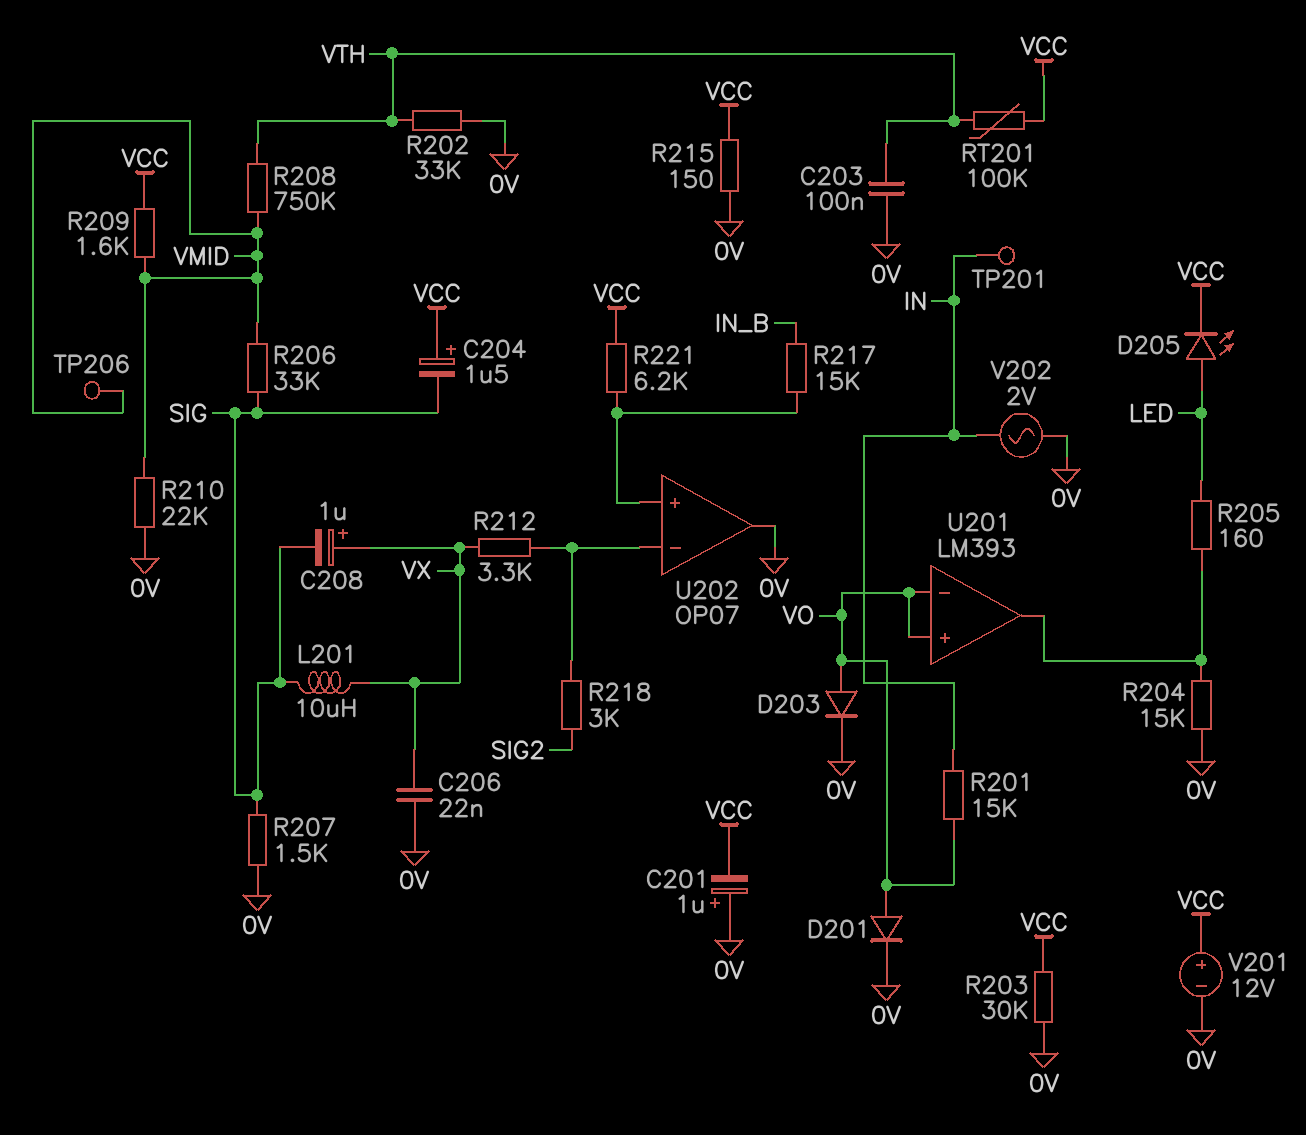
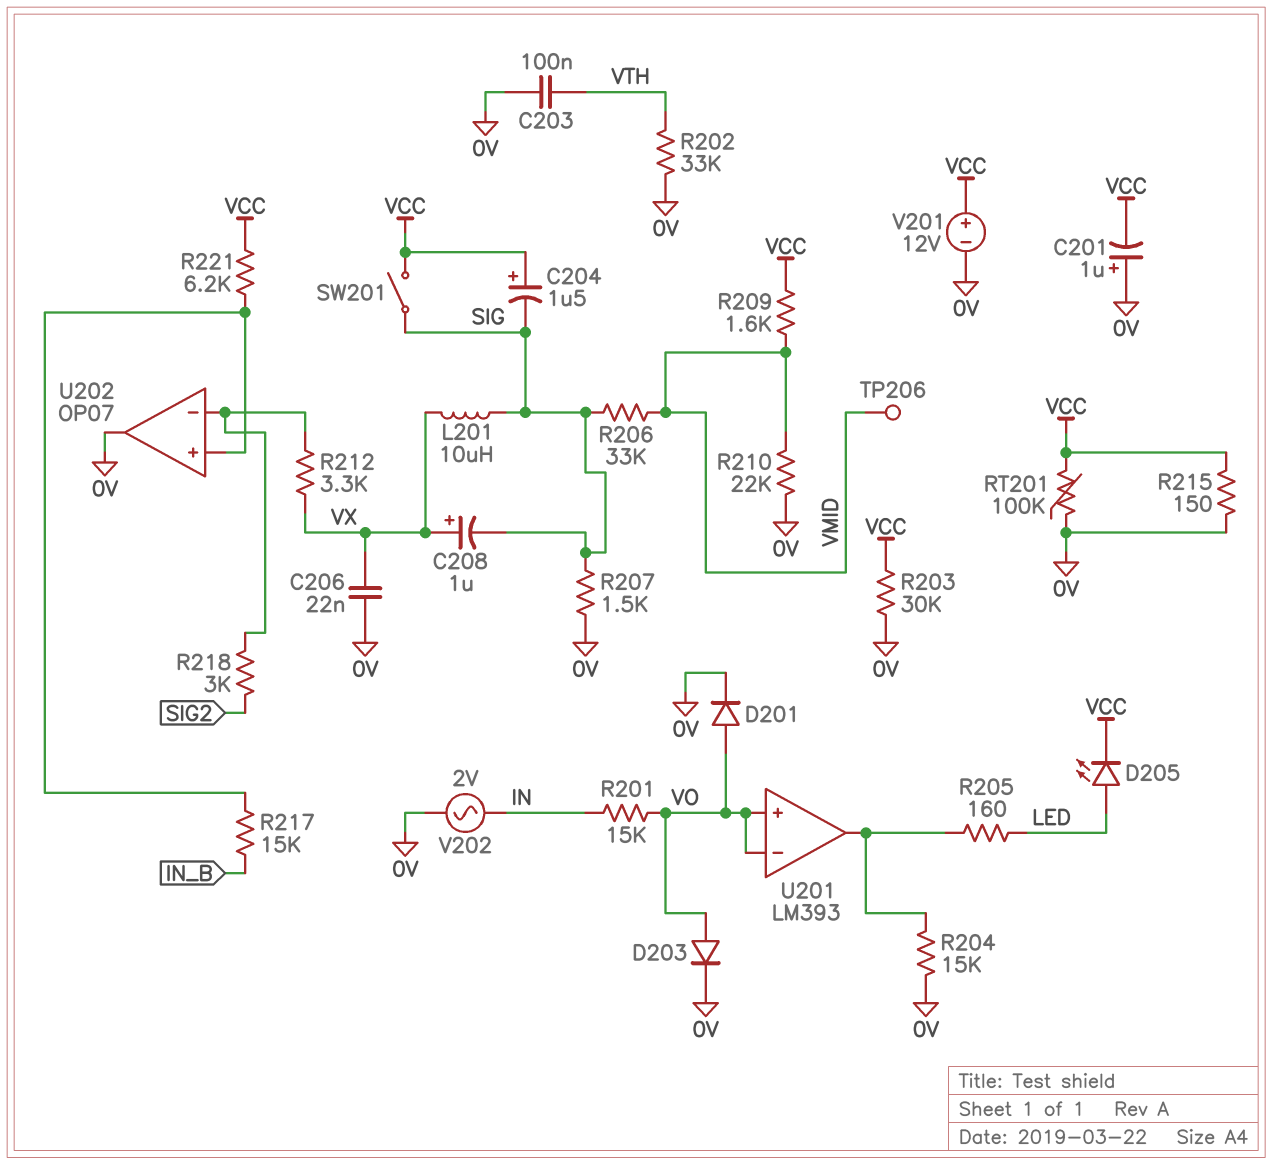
R208: 750k (VMID, VTH) -> none
RT201: 100k (VCC, VTH) -> 100k (0V, VCC)
SW201: none -> switch (SIG, VCC)
TP201: test point (IN) -> none

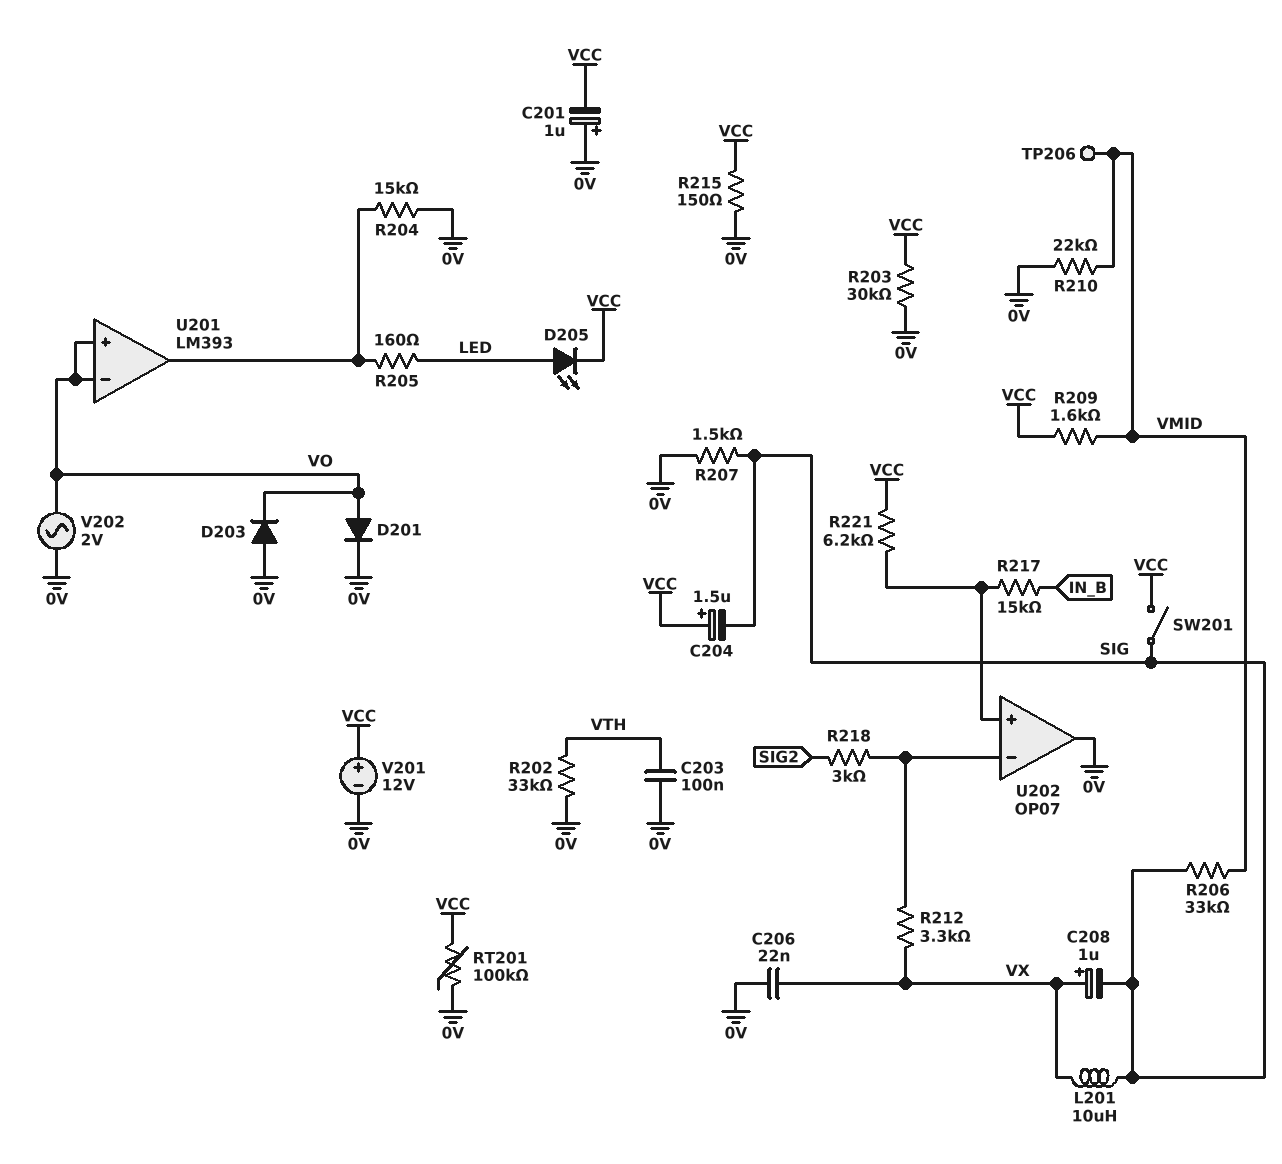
D203: diode (A VO, K 0V) -> diode (A 0V, K VO)
R201: 15k (IN, VO) -> none
V202: AC 2V (0V, IN) -> AC 2V (0V, VO)

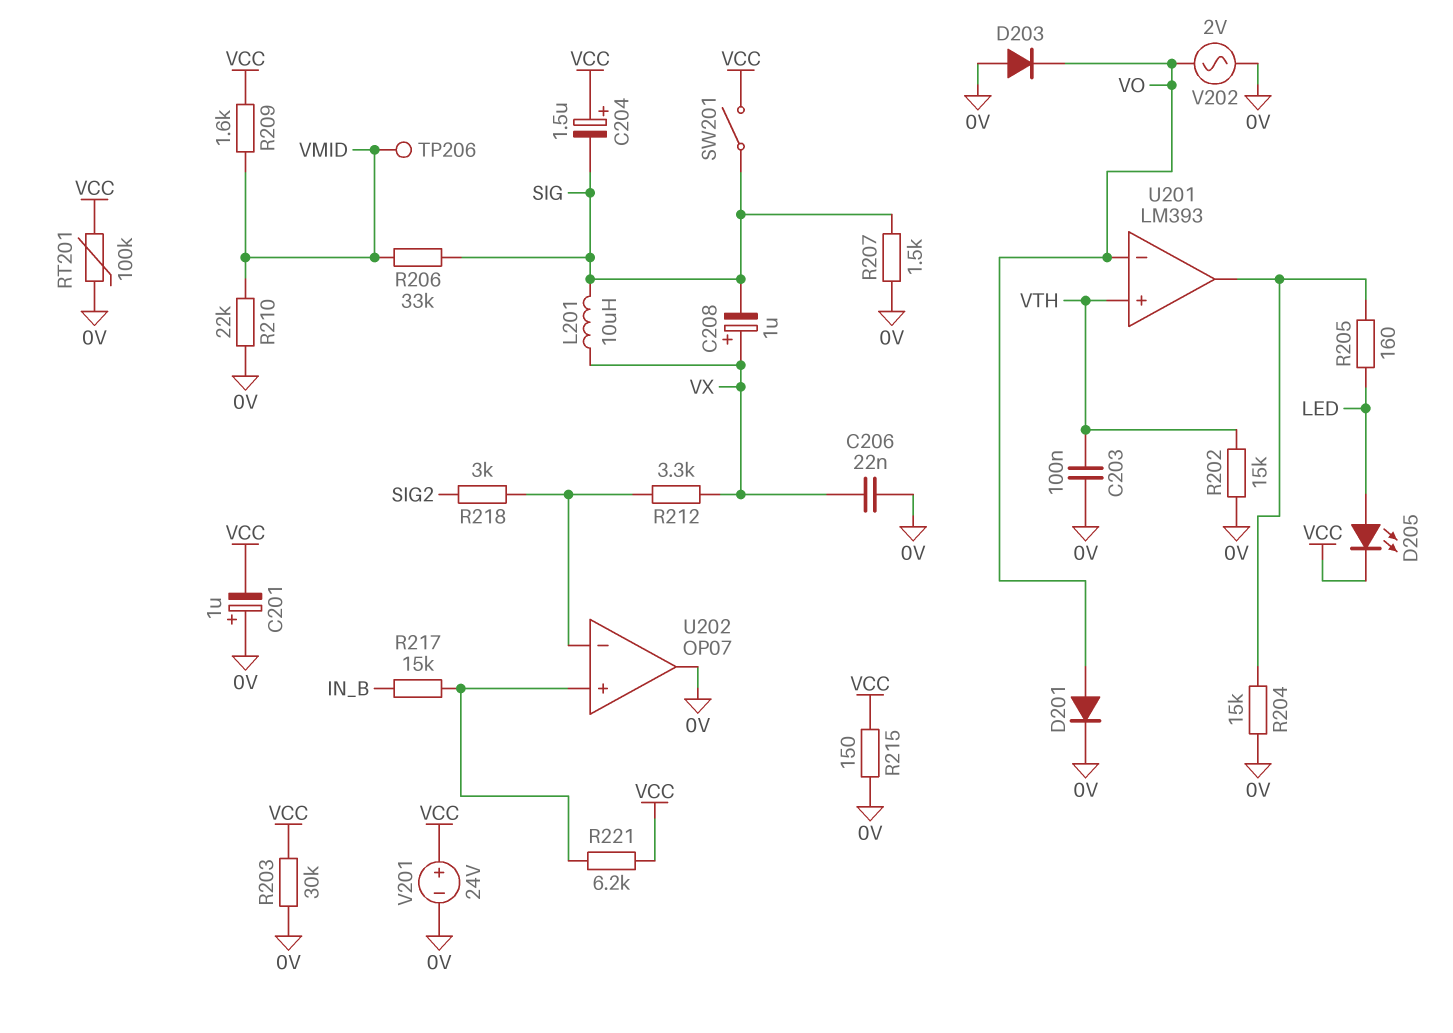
R202: 33k (0V, VTH) -> 15k (0V, VTH)
U201 pin in+: VO -> VTH
V201: 12V (plus VCC, minus 0V) -> 24V (plus VCC, minus 0V)

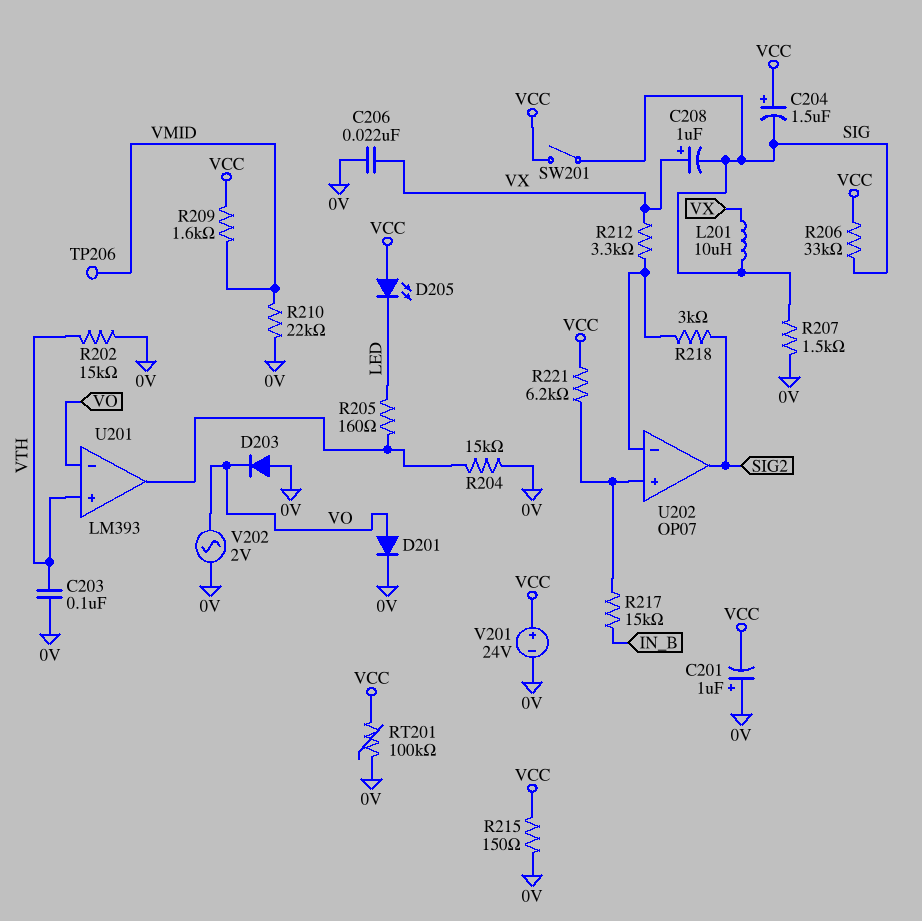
D205: LED (A LED, K VCC) -> LED (A VCC, K LED)
R203: 30k (0V, VCC) -> none
R206: 33k (SIG, VMID) -> 33k (SIG, VCC)
U202 pin out: 0V -> SIG2

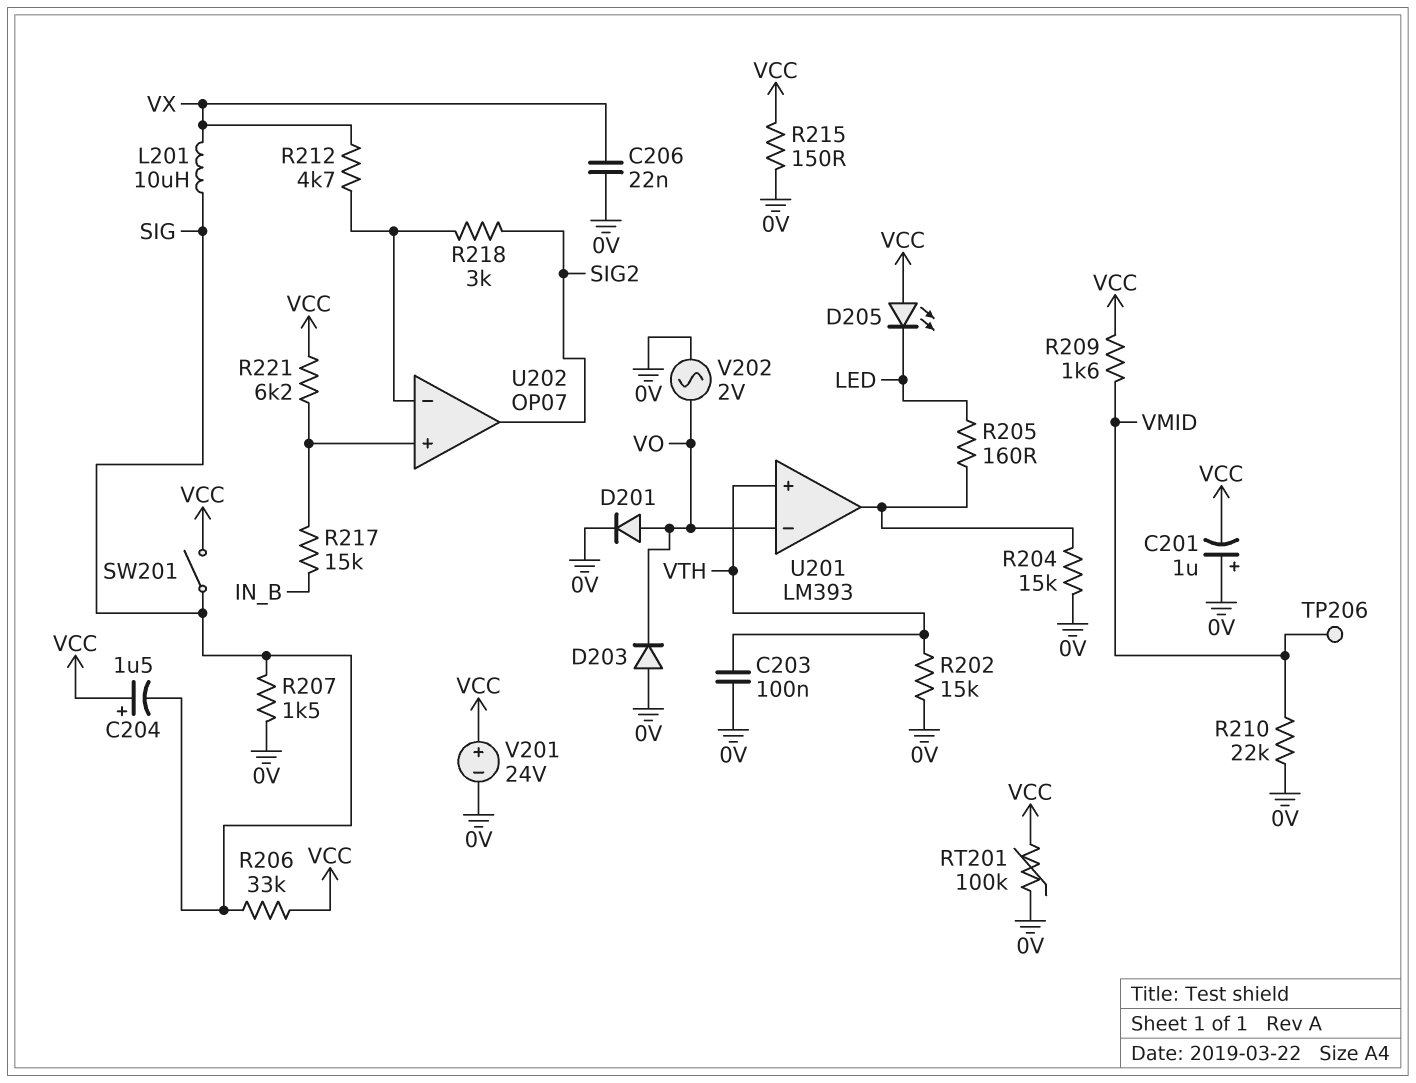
C208: 1uF (plus VX, minus SIG) -> none
R212: 3.3k (U202/in-, VX) -> 4.7k (U202/in-, VX)

